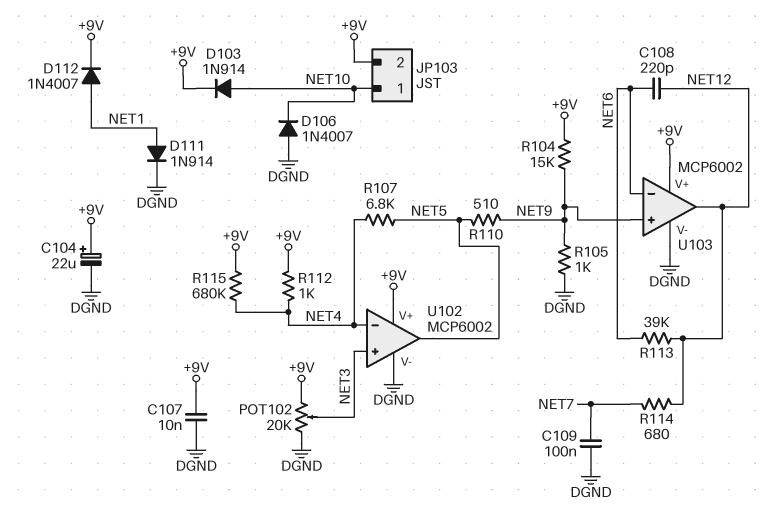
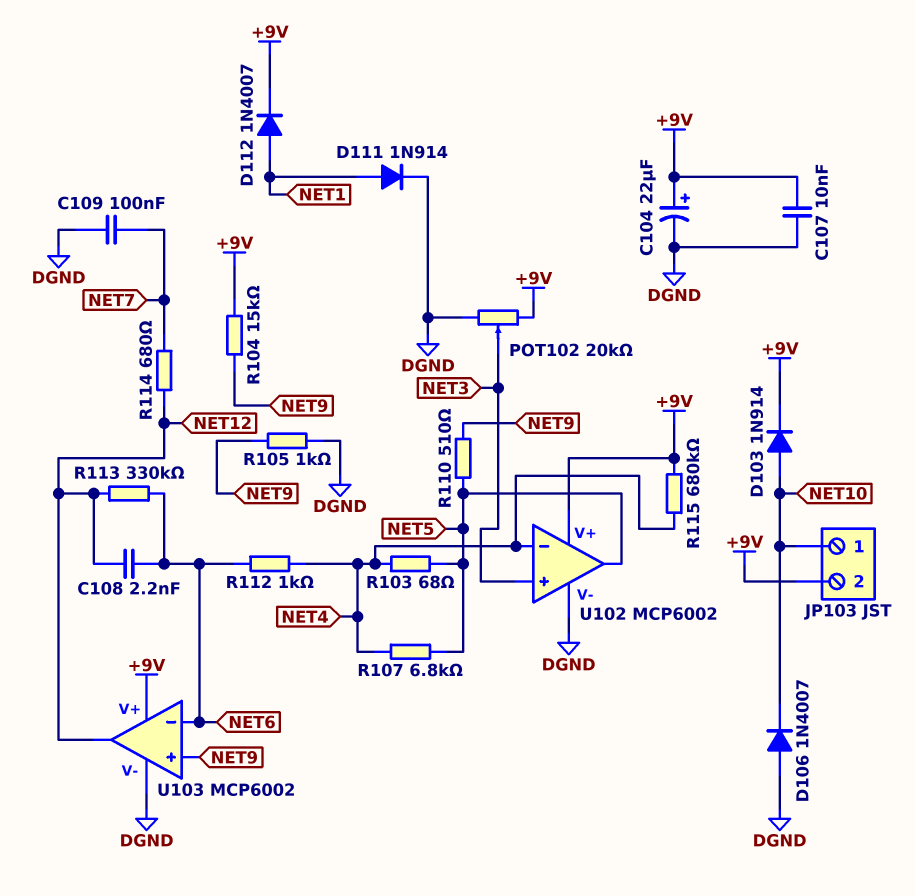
C108: 220pF (NET6, NET12) -> 2.2nF (NET6, NET12)
R103: none -> 68 (NET4, NET5)
R112: 1k (+9V, NET4) -> 1k (NET4, NET6)
R113: 39k (NET6, NET12) -> 330k (NET6, NET12)

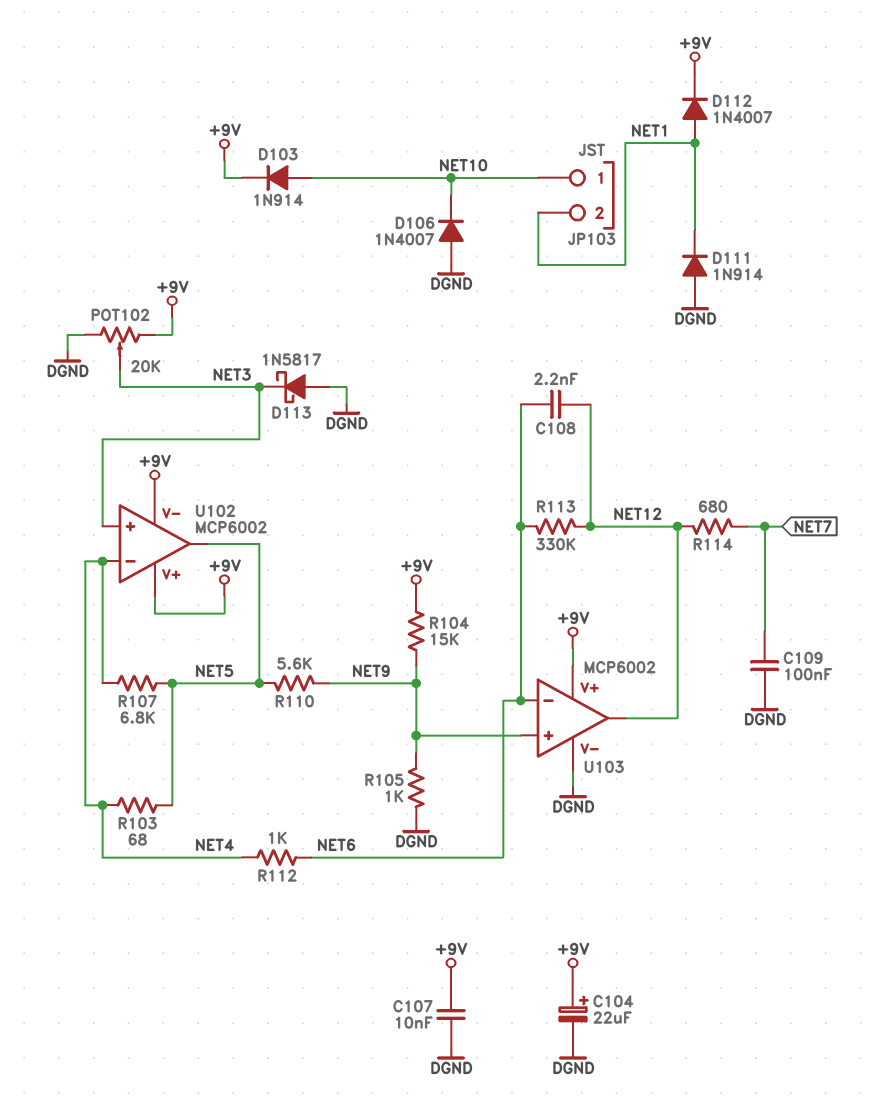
D111: diode 1N914 (A NET1, K DGND) -> diode 1N914 (A DGND, K NET1)
D113: none -> schottky 1N5817 (A DGND, K NET3)
JP103 pin 2: +9V -> NET1
R110: 510 (NET5, NET9) -> 5.6k (NET5, NET9)
R115: 680k (+9V, NET4) -> none
U102 pin V-: DGND -> +9V

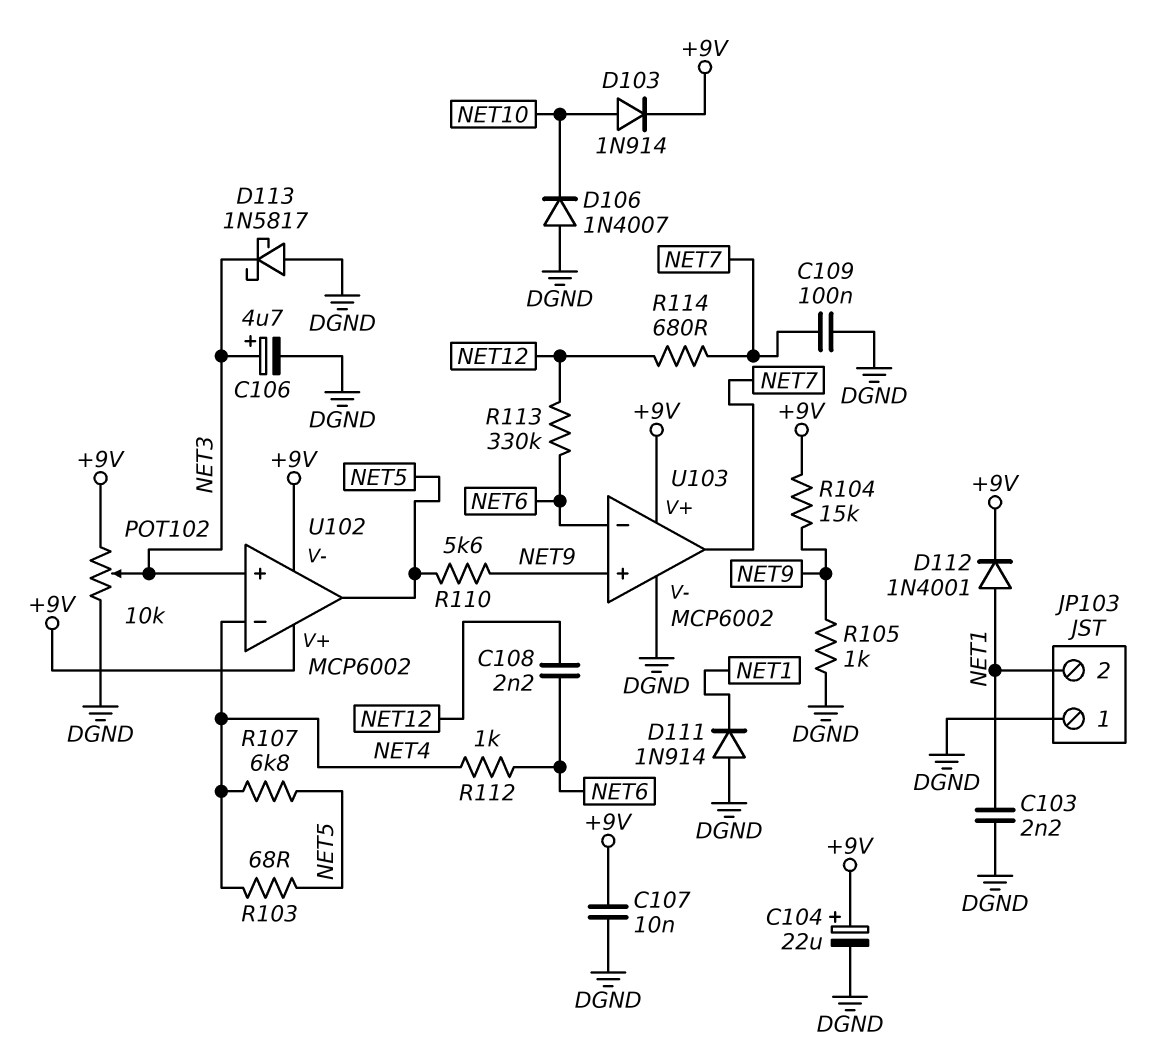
C103: none -> 2.2nF (DGND, NET1)
C106: none -> 4.7uF (plus NET3, minus DGND)
D112: diode 1N4007 (A NET1, K +9V) -> diode 1N4001 (A NET1, K +9V)
JP103 pin 1: NET10 -> DGND
POT102: 20k (+9V, DGND, wiper NET3) -> 10k (+9V, DGND, wiper NET3)
U103 pin out: NET12 -> NET7

